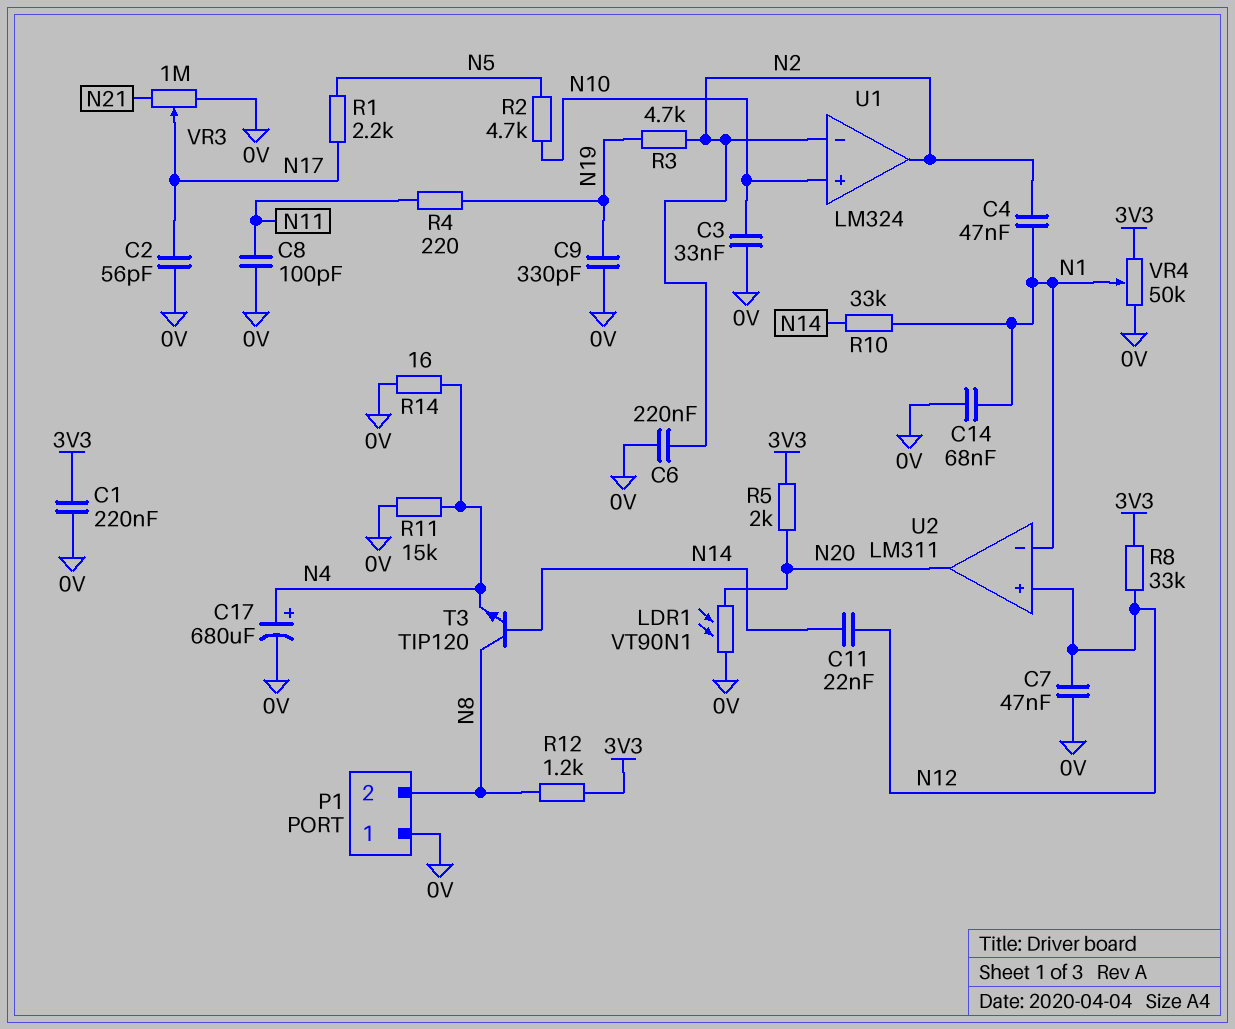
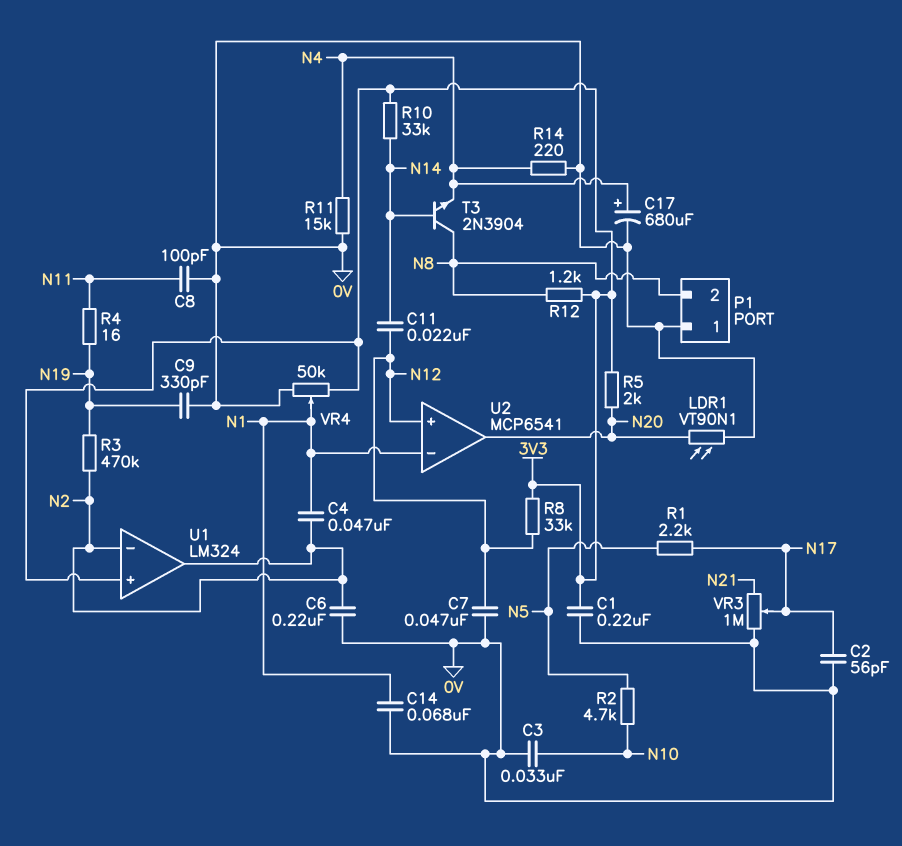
R3: 4.7k (N2, N19) -> 470k (N2, N19)
R4: 220 (N11, N19) -> 16 (N11, N19)
R10: 33k (N1, N14) -> 33k (3V3, N14)
R14: 16 (0V, N4) -> 220 (0V, N4)
T3: NPN TIP120 (B N14, C N8, E N4) -> NPN 2N3904 (B N14, C N8, E N4)
U1 pin in+: N10 -> 3V3
U2: LM311 -> MCP6541

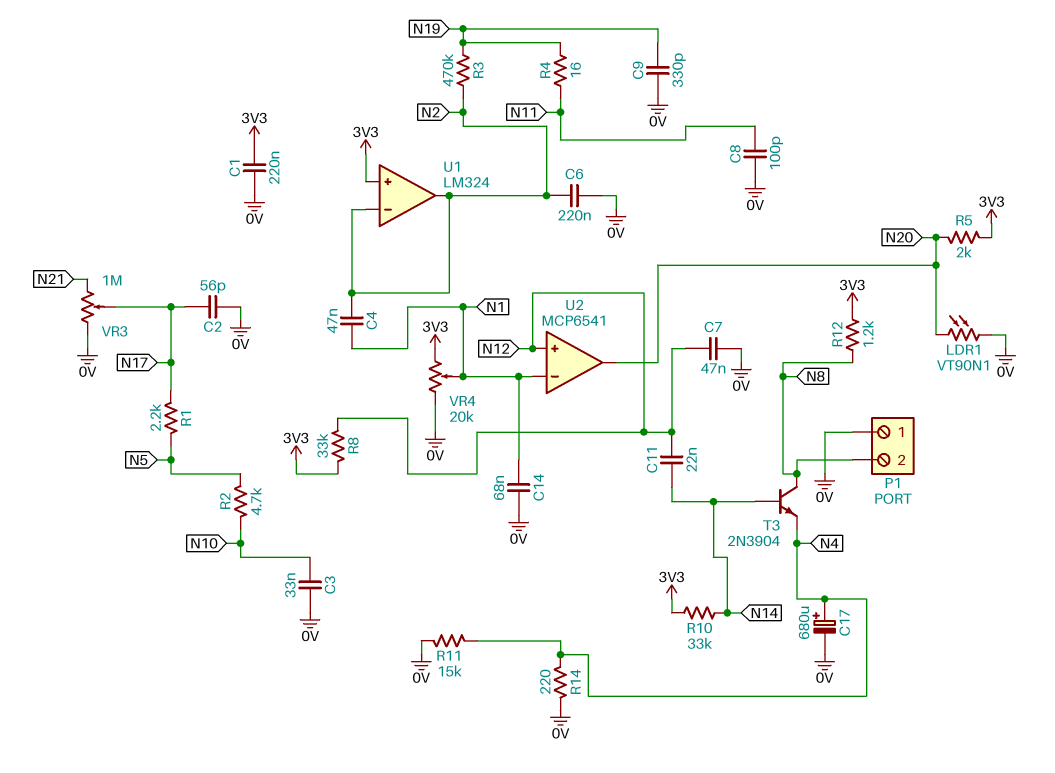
VR4: 50k (0V, 3V3, wiper N1) -> 20k (0V, 3V3, wiper N1)

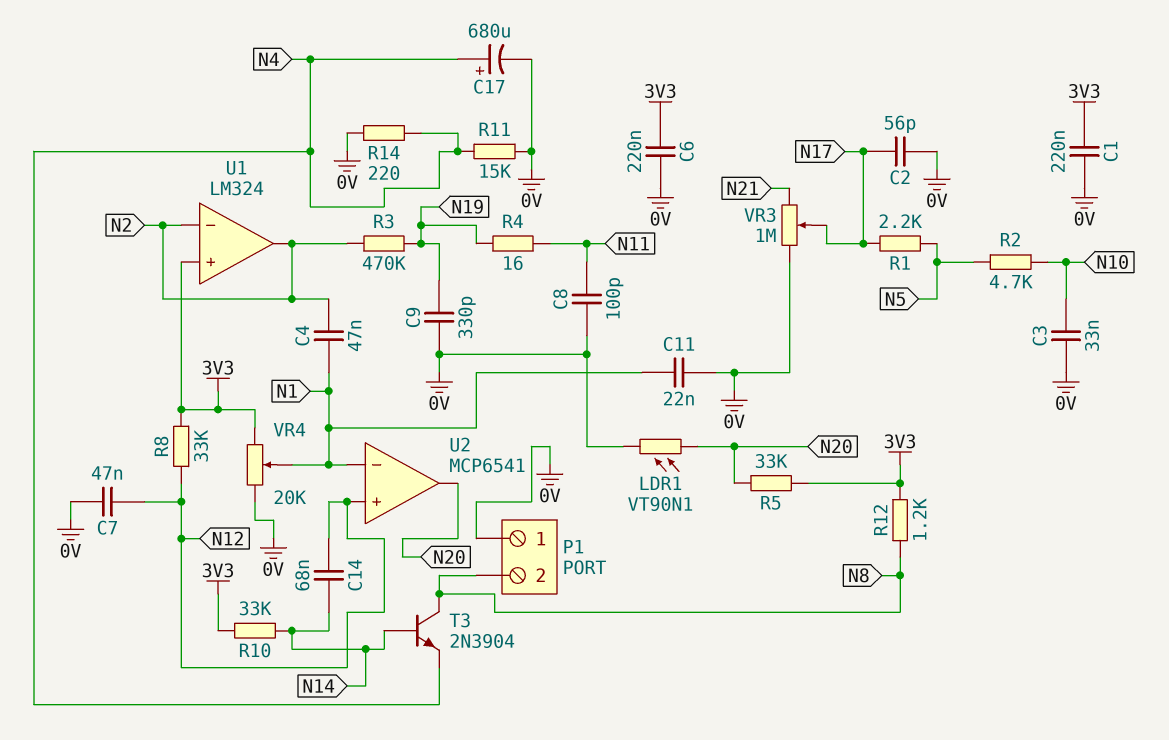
C6: 220nF (0V, N2) -> 220nF (0V, 3V3)
C11: 22nF (N12, N14) -> 22nF (0V, N1)
C14: 68nF (0V, N1) -> 68nF (N12, N14)
R5: 2k (3V3, N20) -> 33k (3V3, N20)

